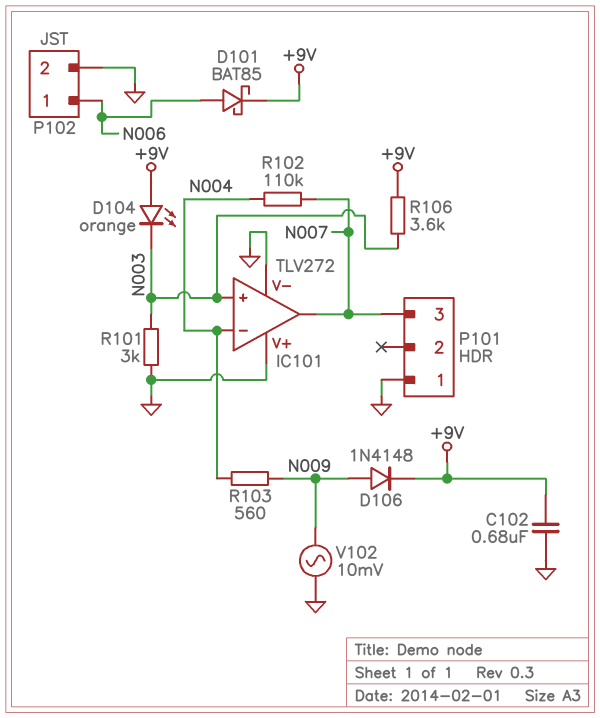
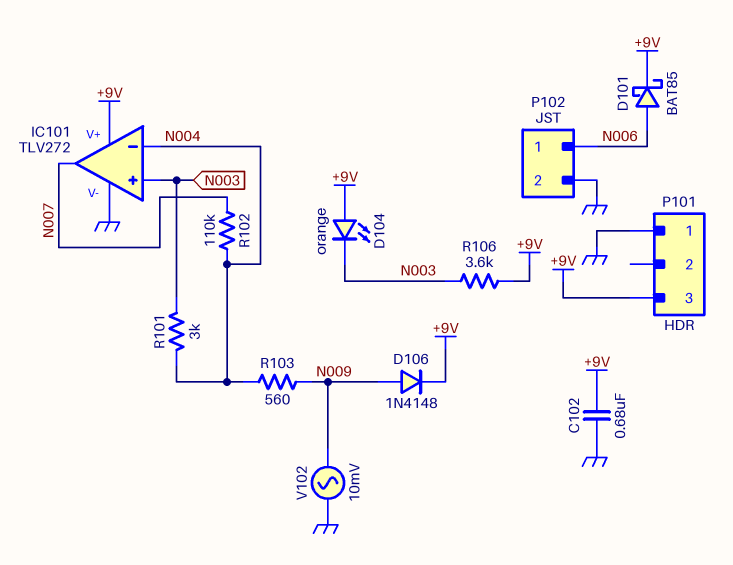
IC101 pin V+: GND -> +9V
P101 pin 3: N007 -> +9V
R101: 3k (GND, N003) -> 3k (N003, N004)

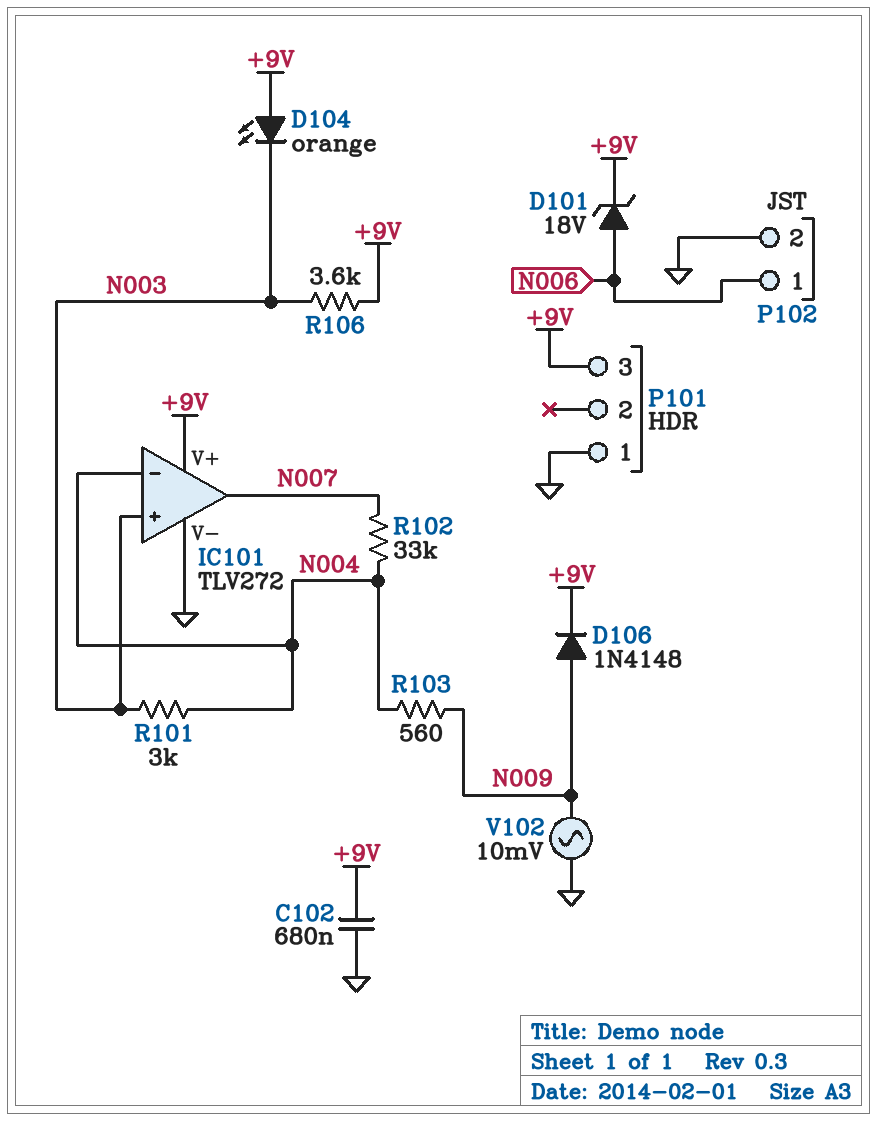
D101: schottky BAT85 (A N006, K +9V) -> zener 18V (A N006, K +9V)
R102: 110k (N004, N007) -> 33k (N004, N007)

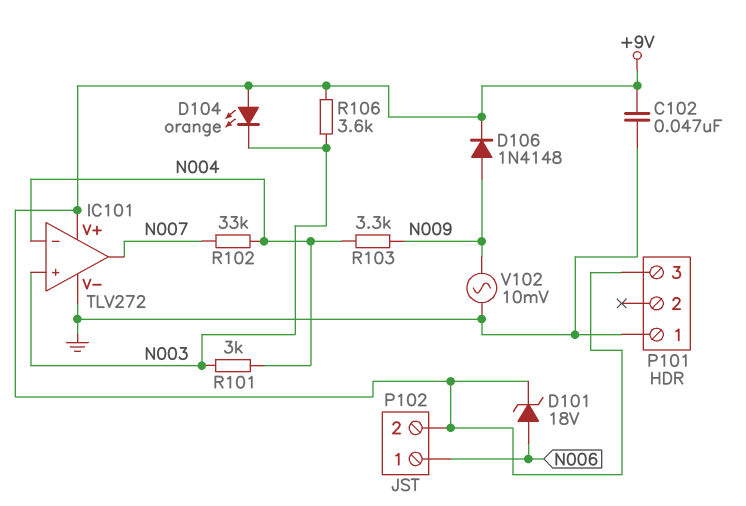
C102: 680nF (+9V, GND) -> 47nF (+9V, GND)
P102 pin 2: GND -> +9V
R103: 560 (N004, N009) -> 3.3k (N004, N009)

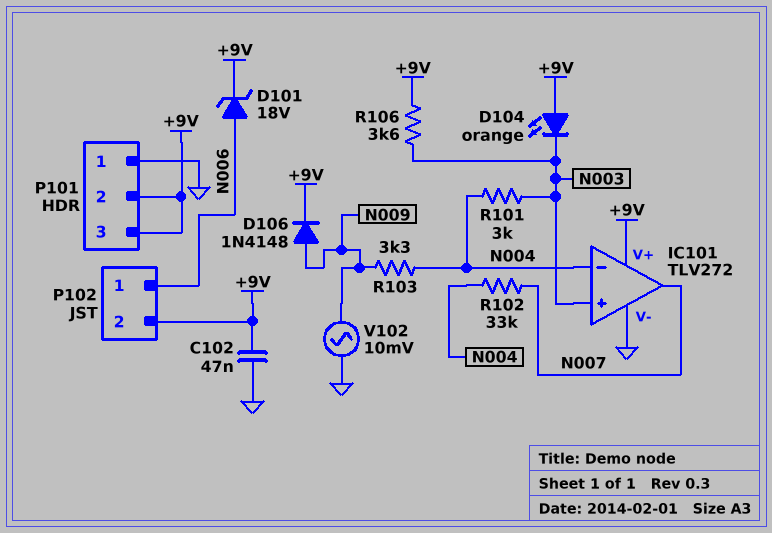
P101 pin 2: none -> +9V

